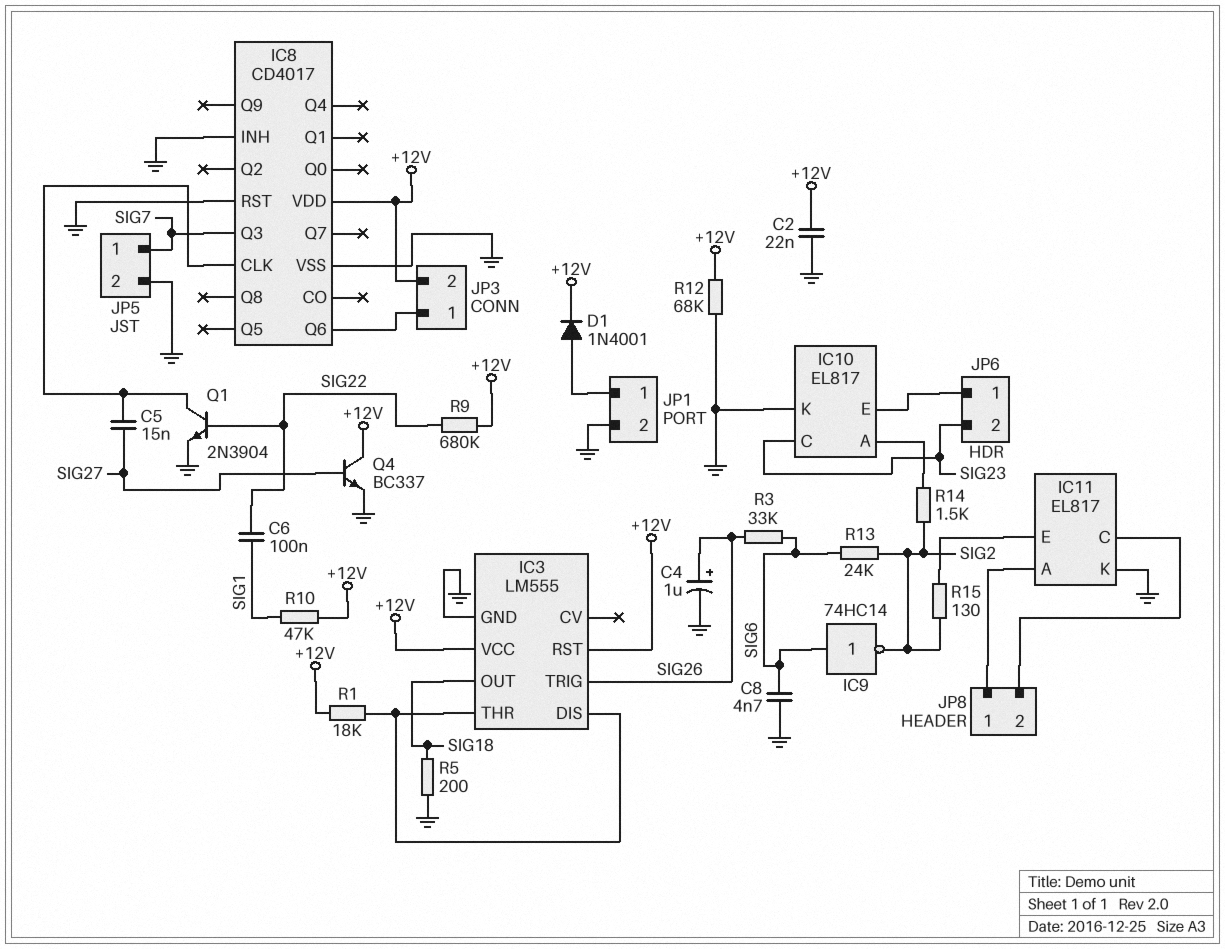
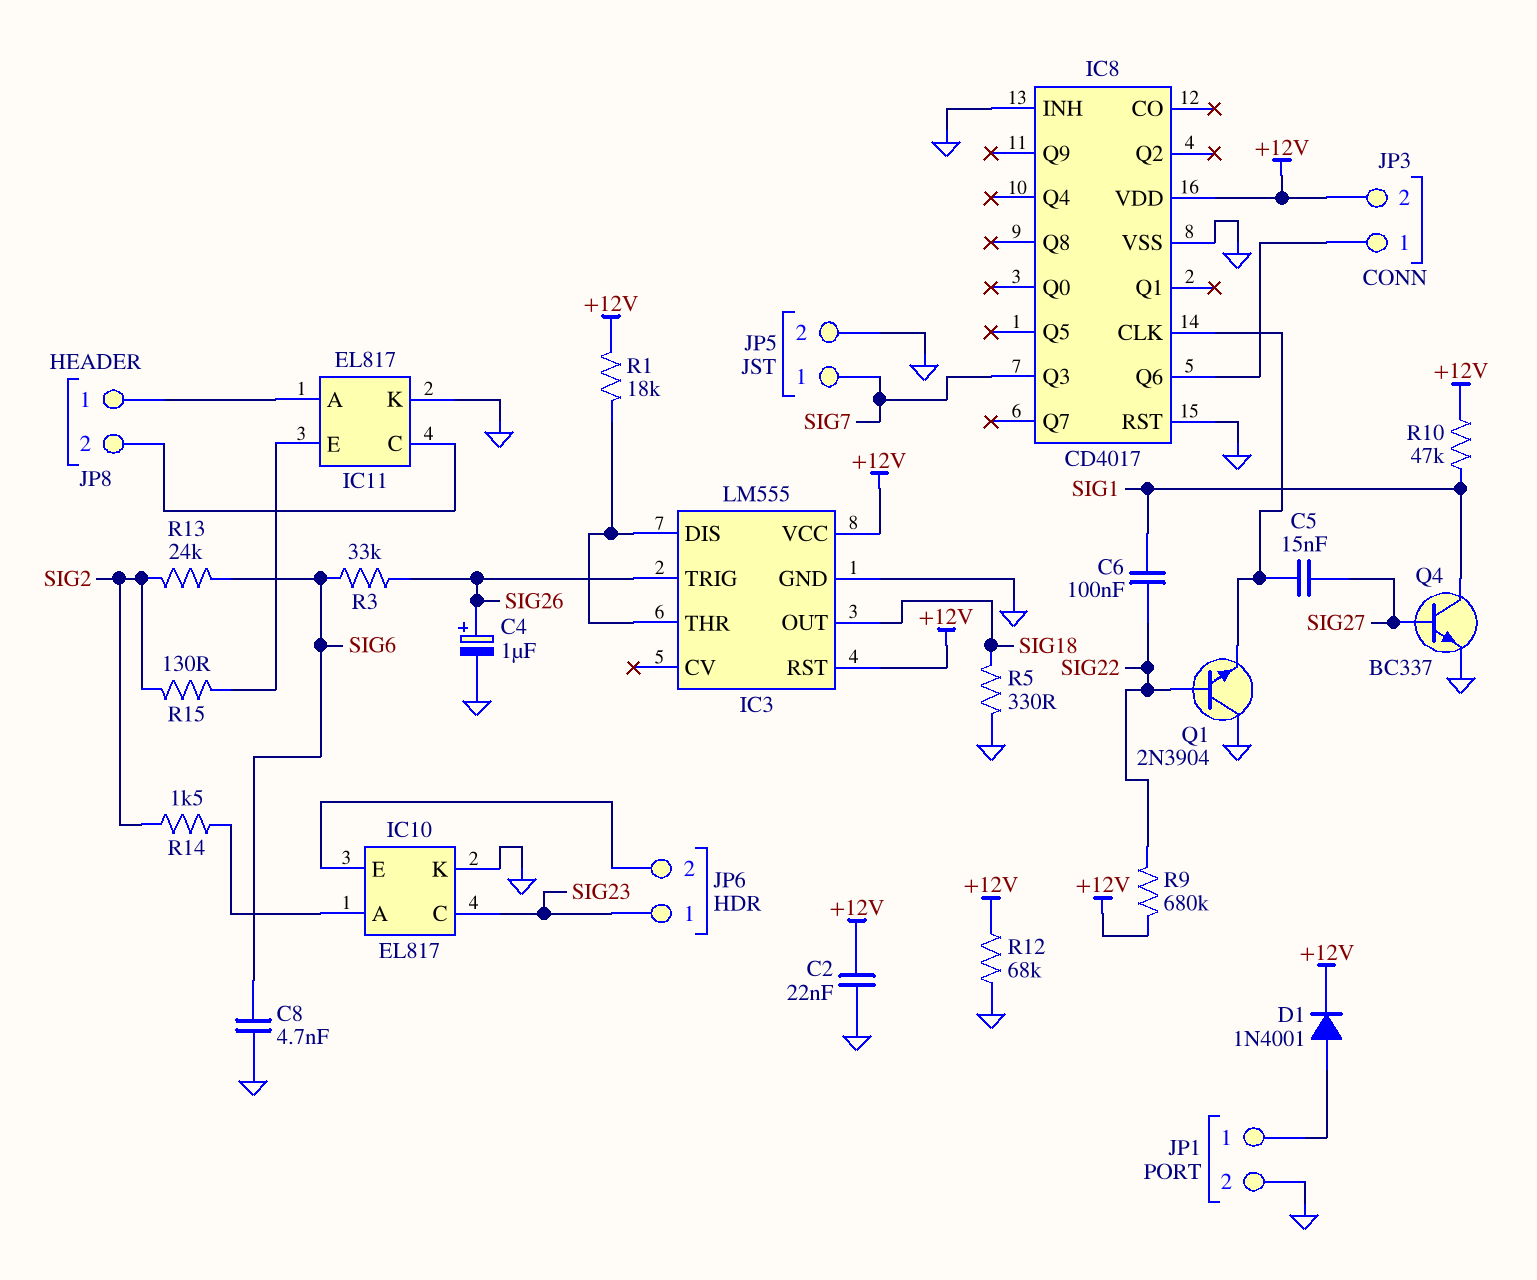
IC9: NOT 74HC14 (in SIG6, out SIG2) -> none
JP6 pin 1: IC10/E -> SIG23
JP6 pin 2: SIG23 -> IC10/E
Q1: NPN 2N3904 (B SIG22, C IC8/CLK, E GND) -> NPN 2N3904 (B SIG22, C GND, E IC8/CLK)
Q4: NPN BC337 (B SIG27, C +12V, E GND) -> NPN BC337 (B SIG27, C SIG1, E GND)
R5: 200 (GND, SIG18) -> 330 (GND, SIG18)

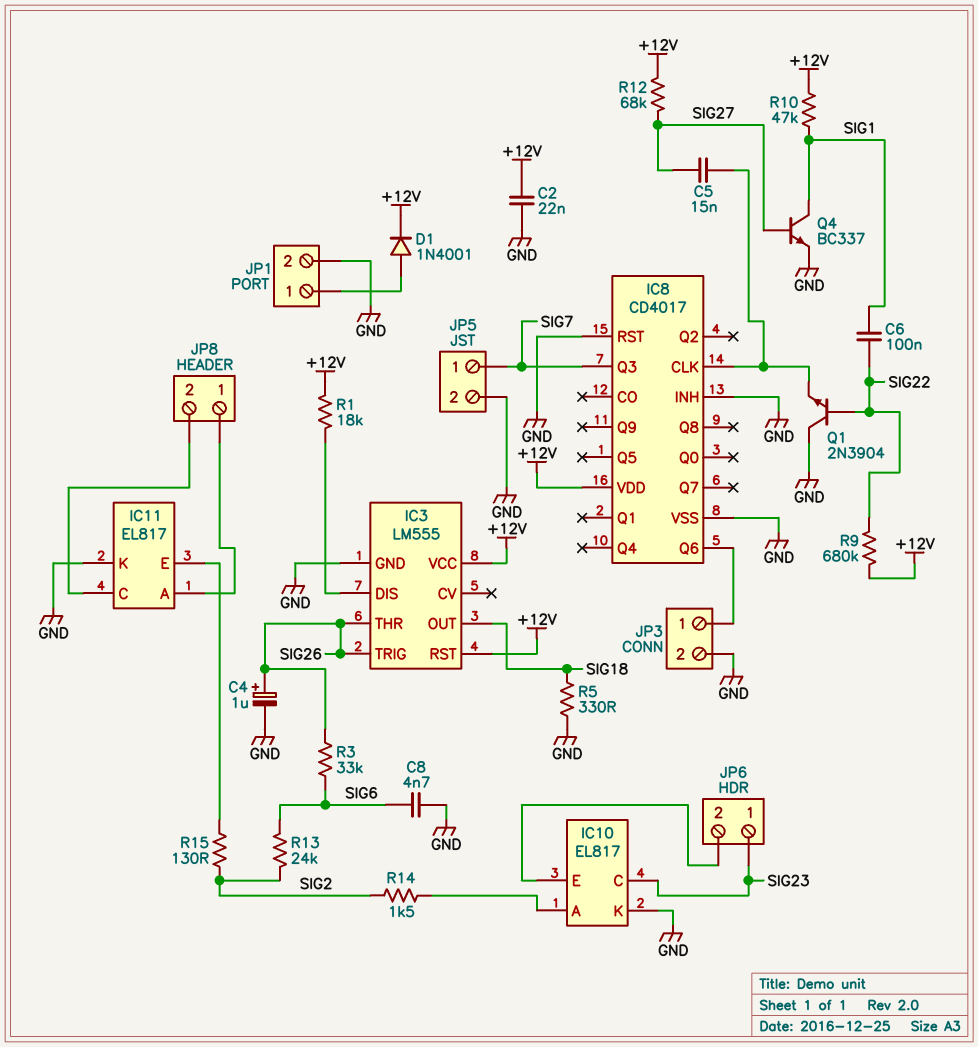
IC3 pin THR: IC3/DIS -> SIG26
JP3 pin 2: +12V -> GND
R12: 68k (+12V, GND) -> 68k (+12V, SIG27)

